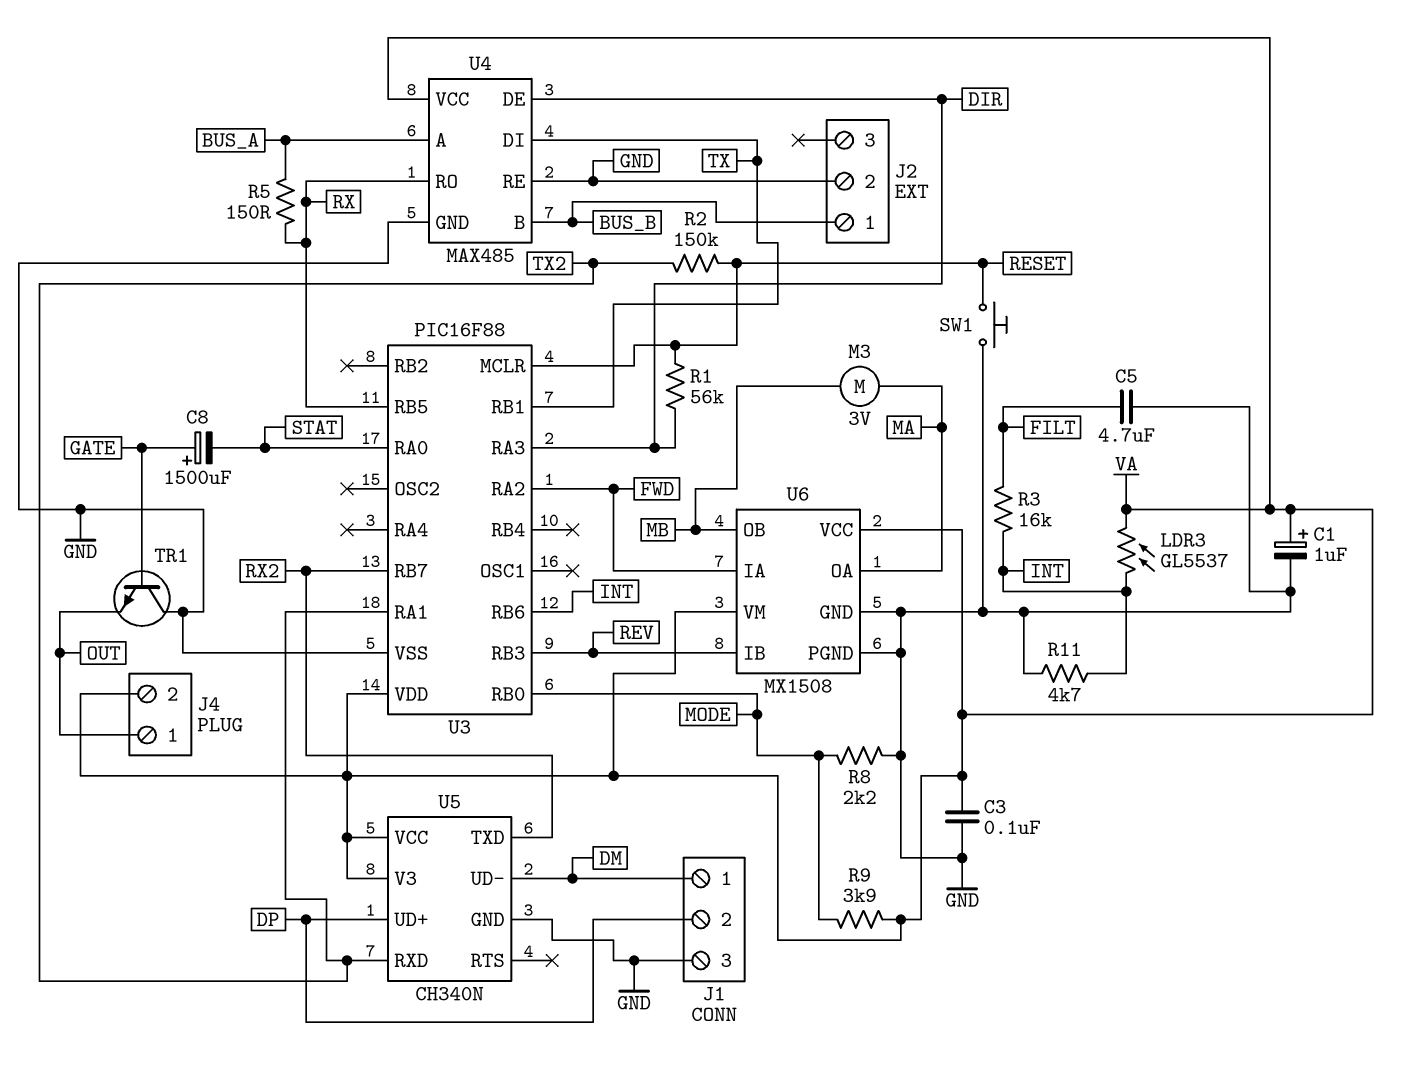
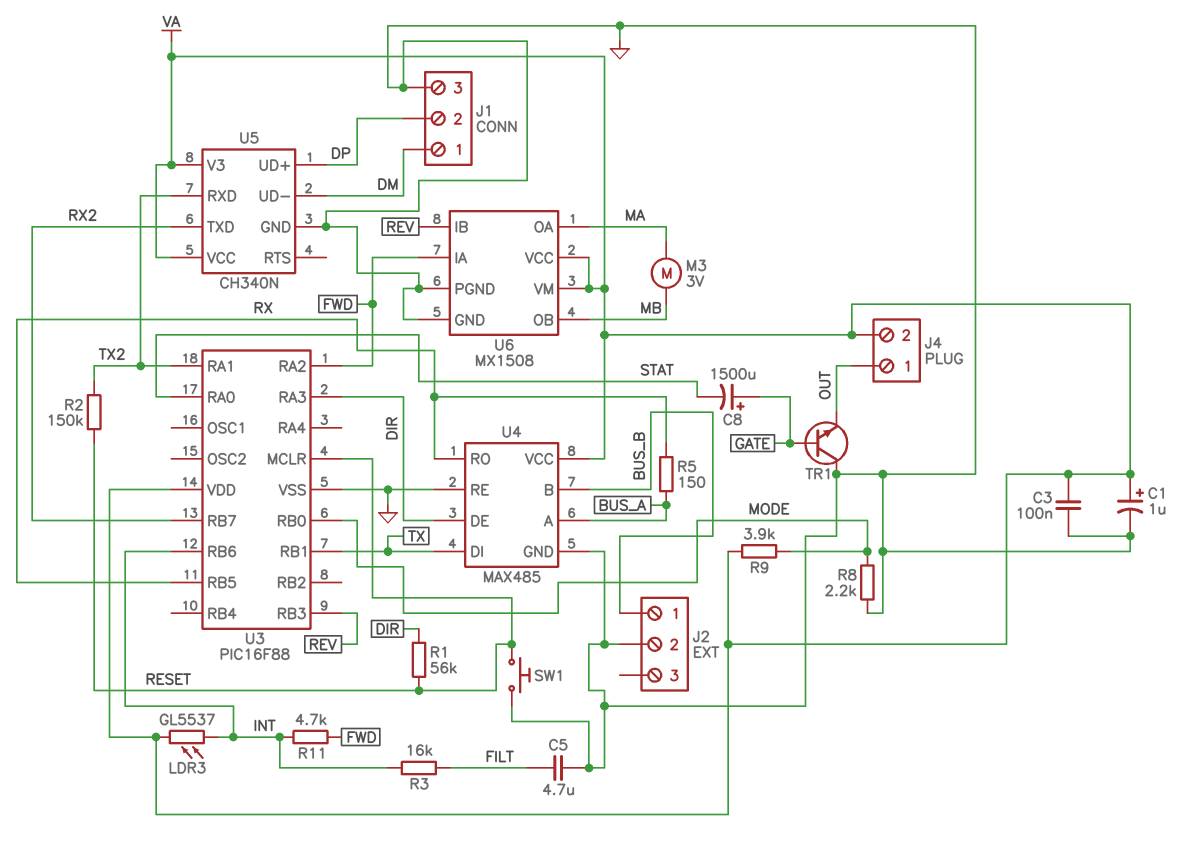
R11: 4.7k (GND, INT) -> 4.7k (FWD, INT)

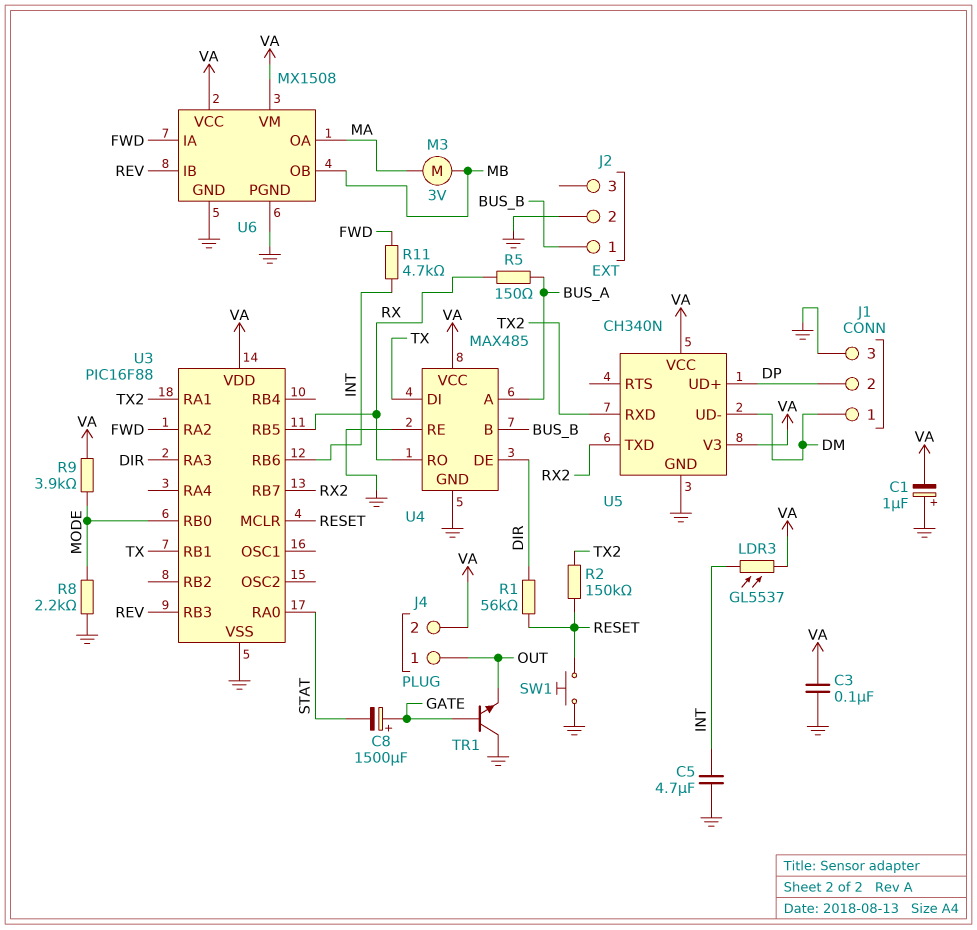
C1: 1uF (plus VA, minus GND) -> 1uF (plus GND, minus VA)
C5: 4.7uF (FILT, GND) -> 4.7uF (GND, INT)
R3: 16k (FILT, INT) -> none

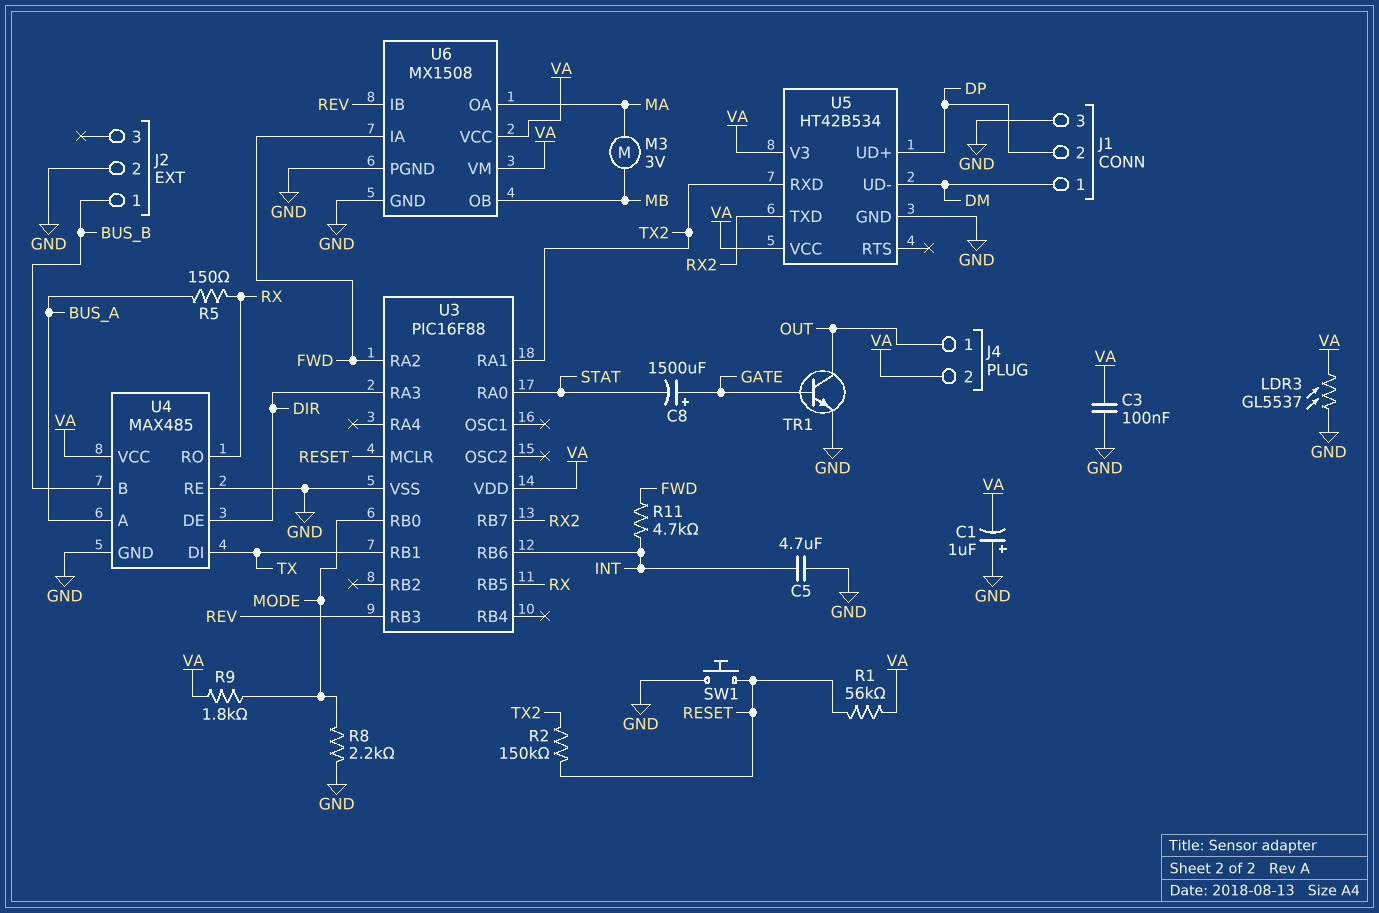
LDR3: GL5537 (INT, VA) -> GL5537 (GND, VA)
R1: 56k (DIR, RESET) -> 56k (RESET, VA)
R9: 3.9k (MODE, VA) -> 1.8k (MODE, VA)
TR1: NPN (B GATE, C GND, E OUT) -> NPN (B GATE, C OUT, E GND)
U5: CH340N -> HT42B534

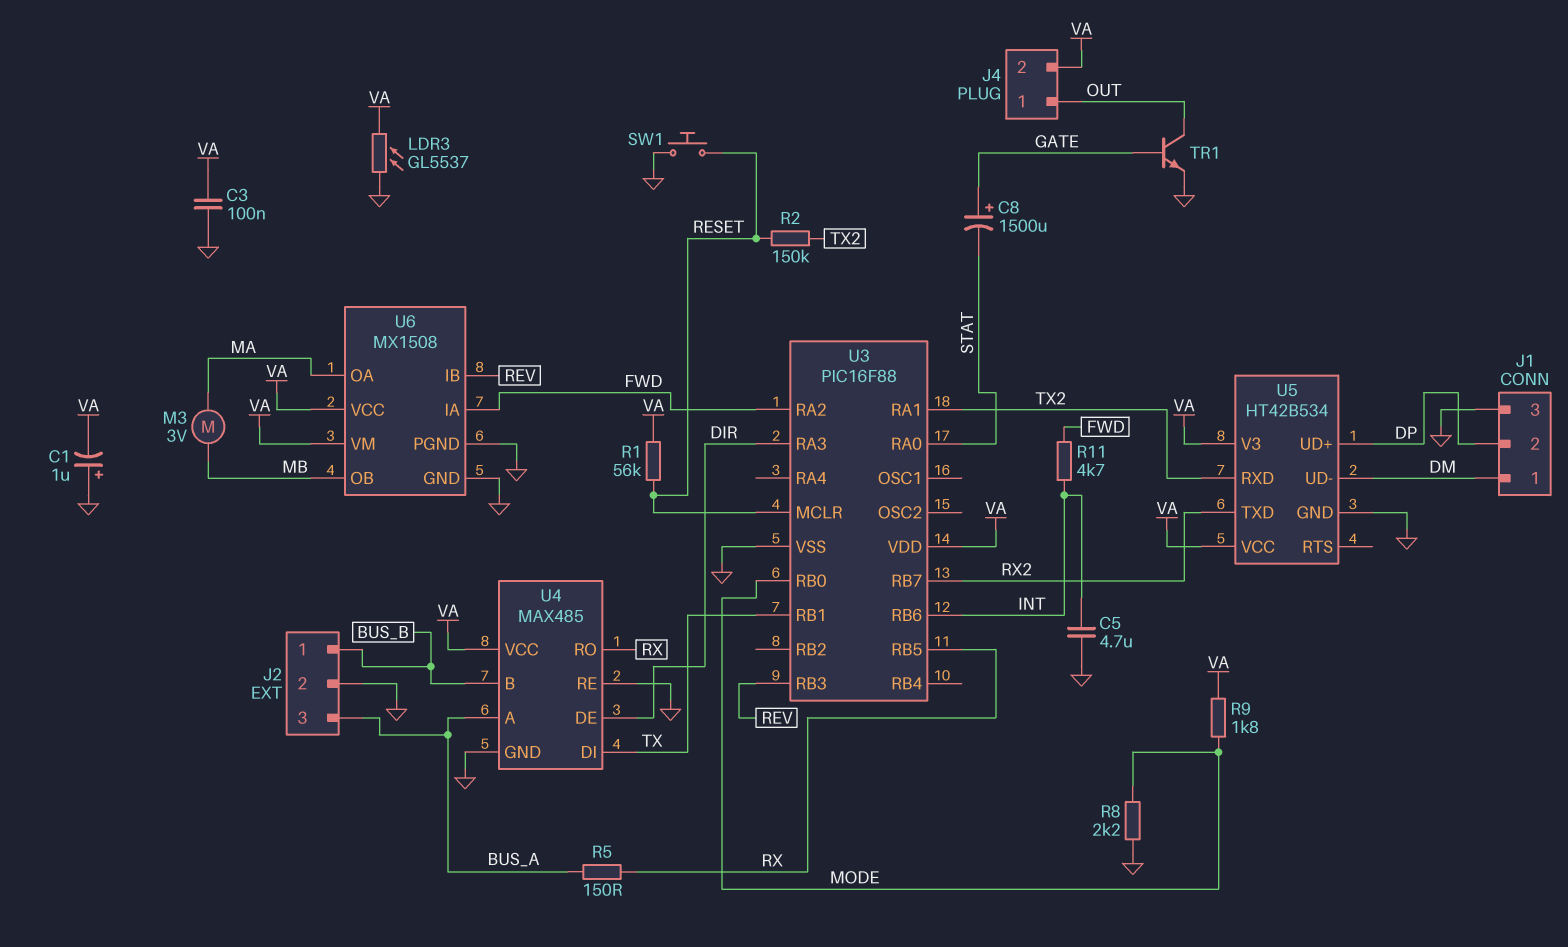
J2 pin 3: none -> BUS_A

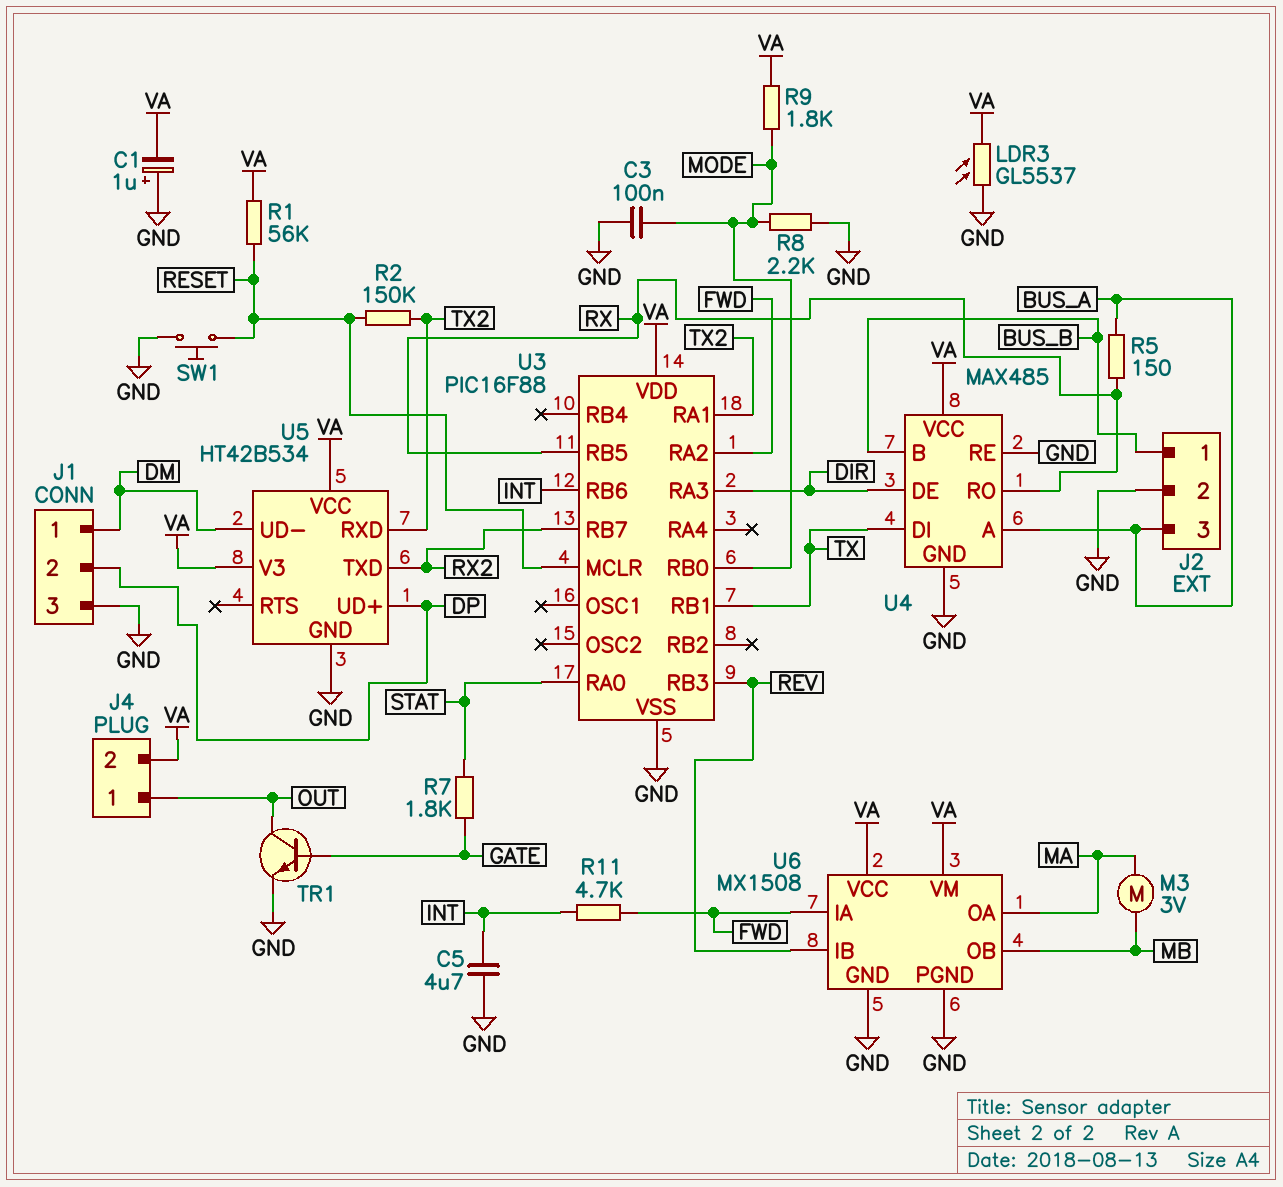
C3: 100nF (GND, VA) -> 100nF (GND, MODE)
C8: 1500uF (plus GATE, minus STAT) -> none
R7: none -> 1.8k (GATE, STAT)

